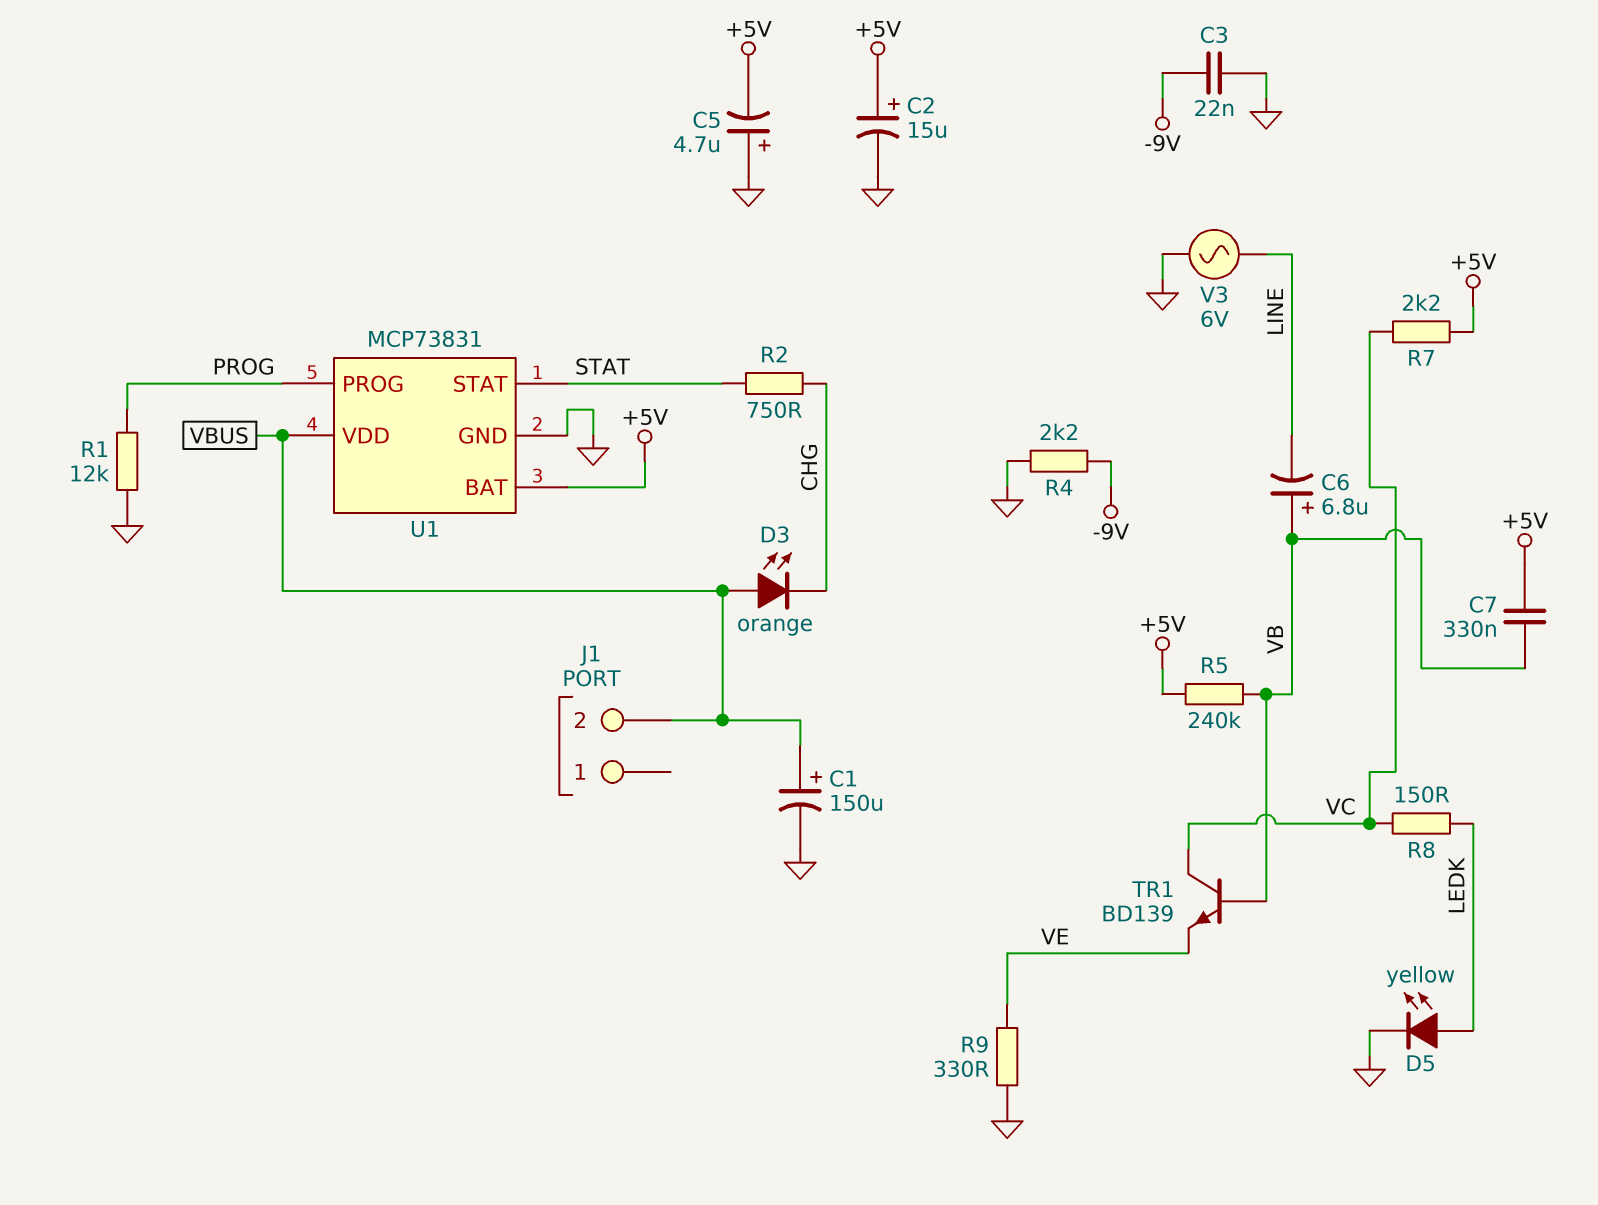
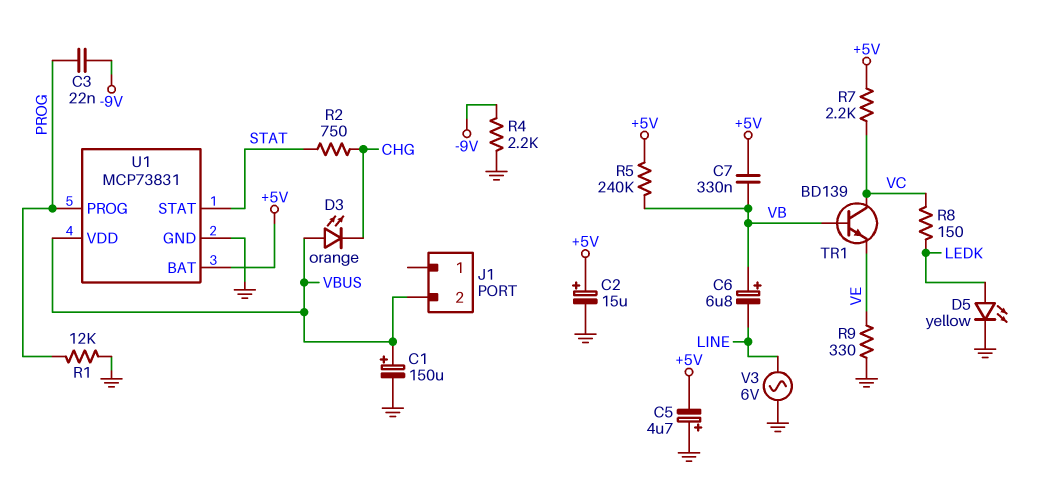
C3: 22nF (-9V, GND) -> 22nF (-9V, PROG)

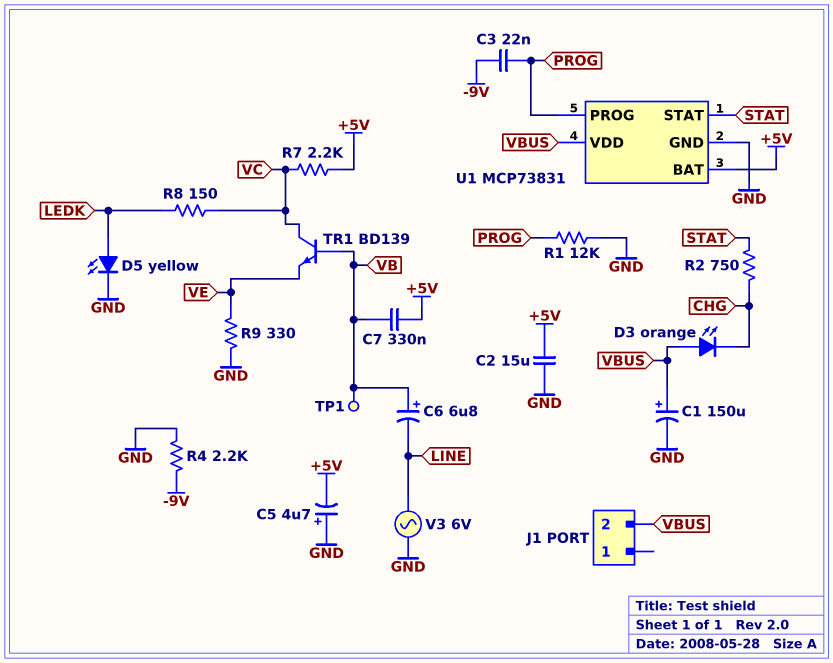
C2: 15uF (plus +5V, minus GND) -> 15uF (+5V, GND)
R5: 240k (+5V, VB) -> none
TP1: none -> test point (VB)

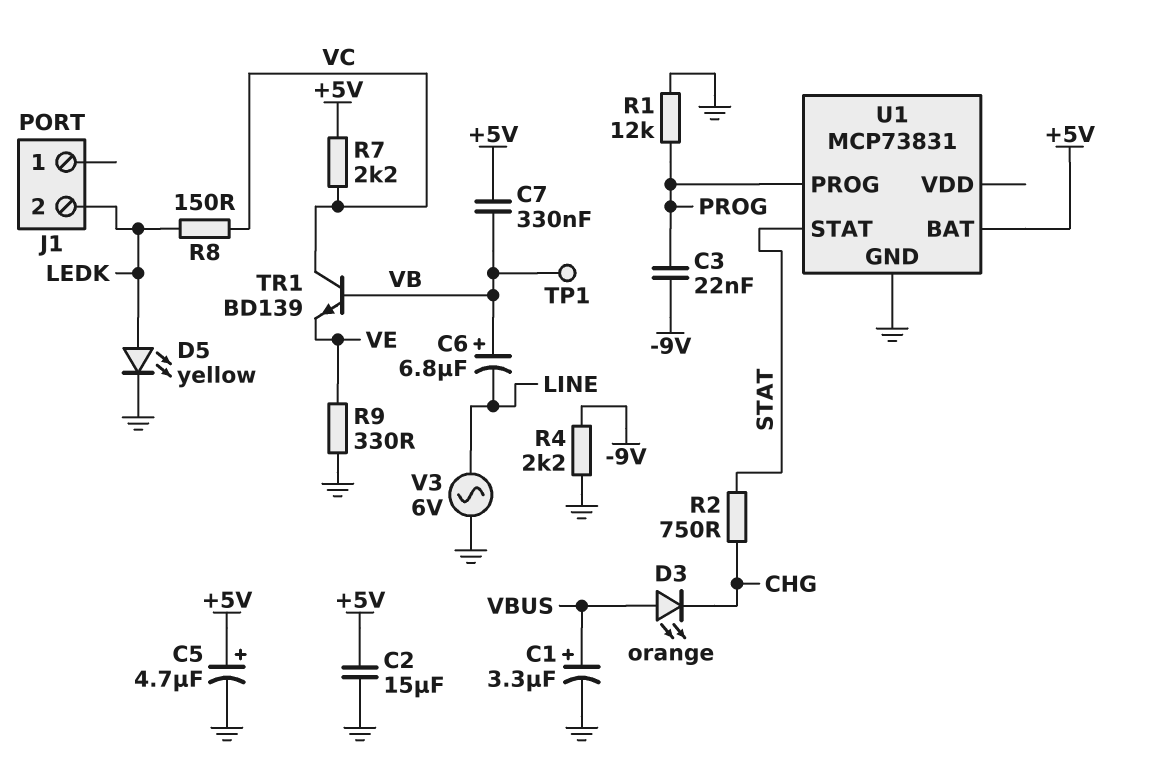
C1: 150uF (plus VBUS, minus GND) -> 3.3uF (plus VBUS, minus GND)
C5: 4.7uF (plus GND, minus +5V) -> 4.7uF (plus +5V, minus GND)
J1 pin 2: VBUS -> LEDK
U1 pin VDD: VBUS -> none

